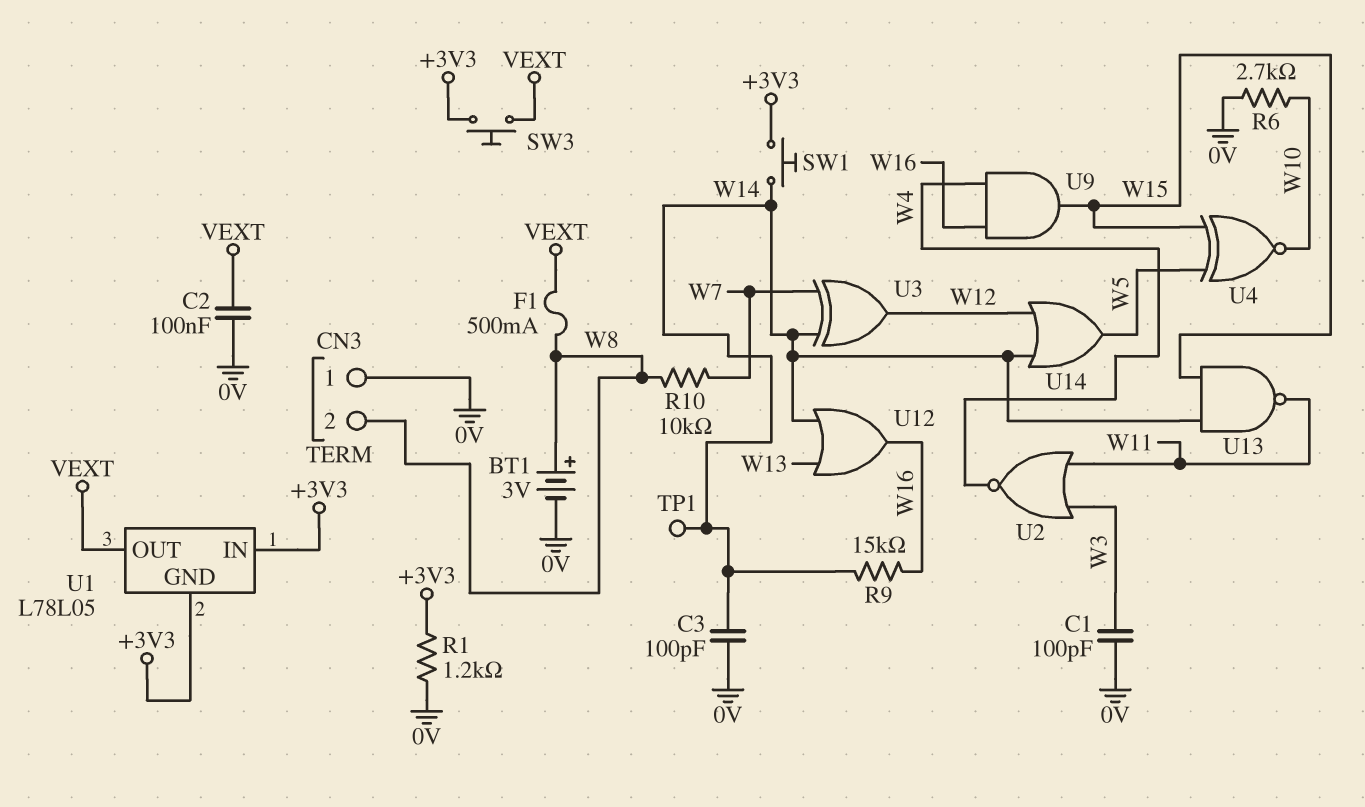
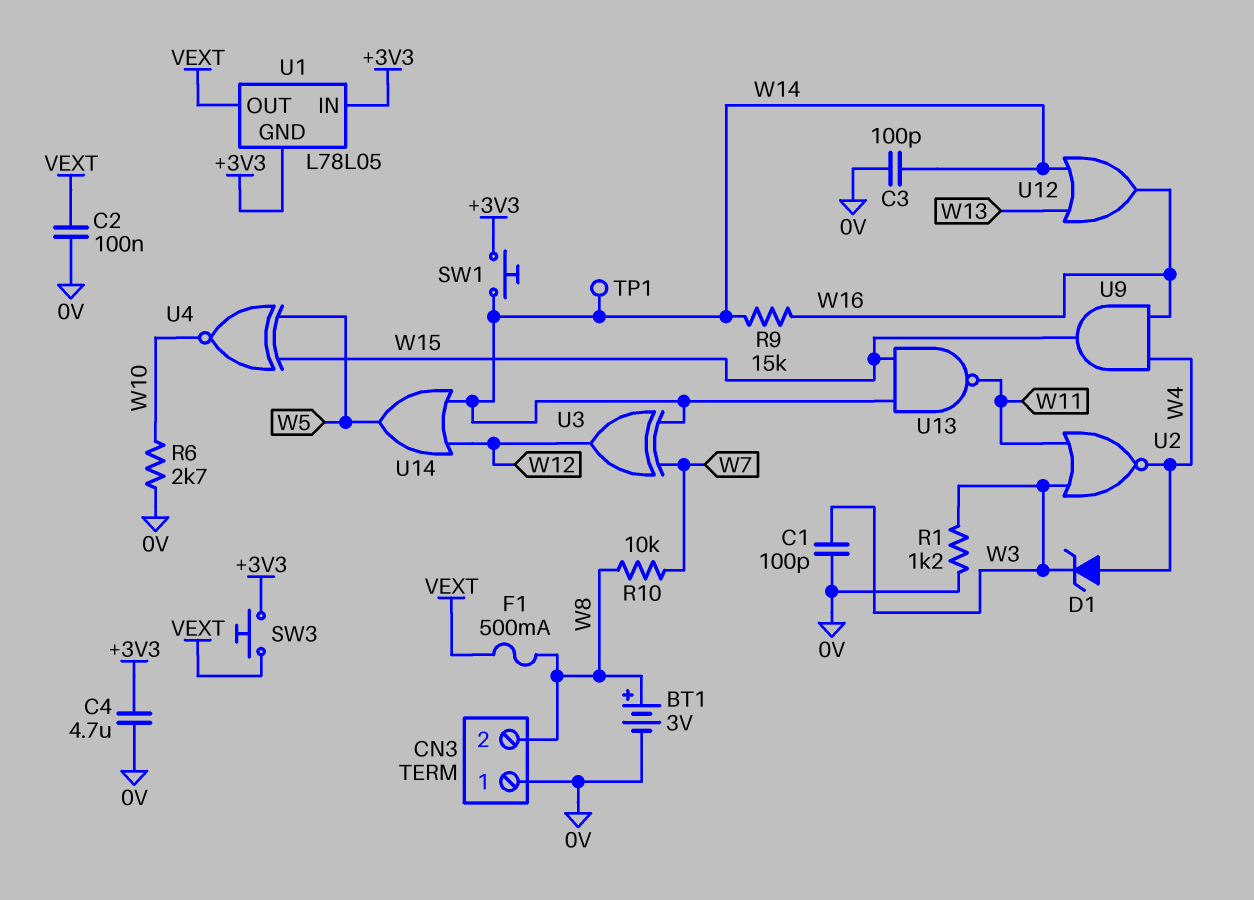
C4: none -> 4.7uF (+3V3, 0V)
D1: none -> zener (A W4, K W3)
R1: 1.2k (+3V3, 0V) -> 1.2k (0V, W3)

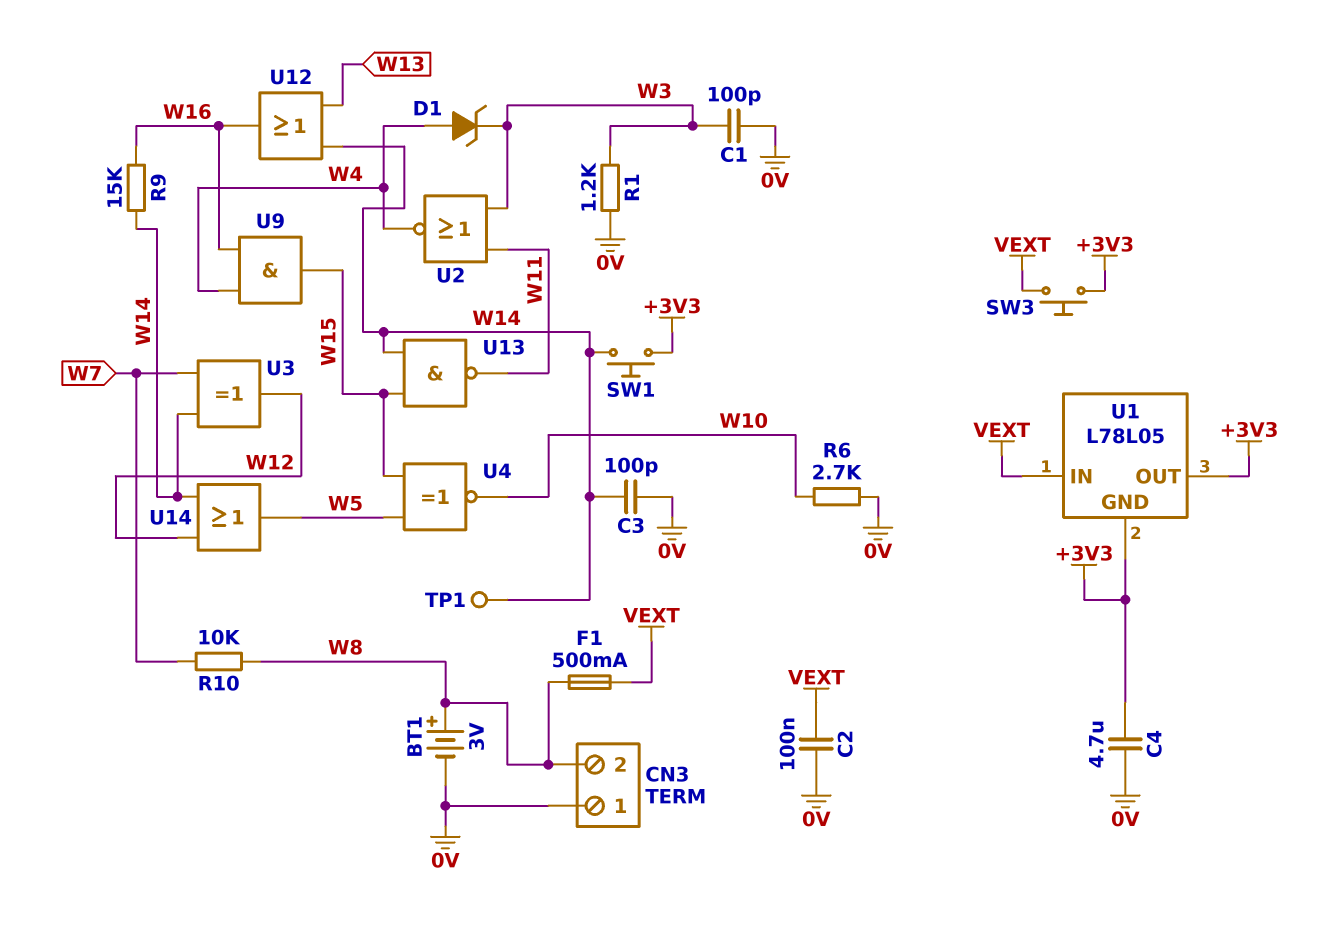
U1 pin IN: +3V3 -> VEXT
U1 pin OUT: VEXT -> +3V3

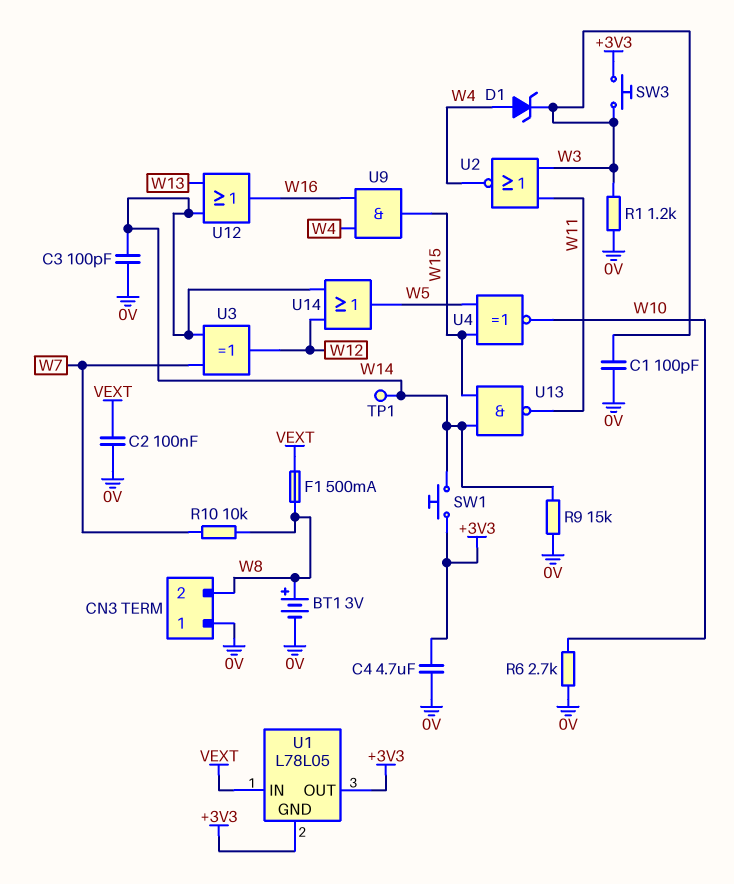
R9: 15k (W14, W16) -> 15k (0V, W14)
SW3: button (+3V3, VEXT) -> button (+3V3, W3)

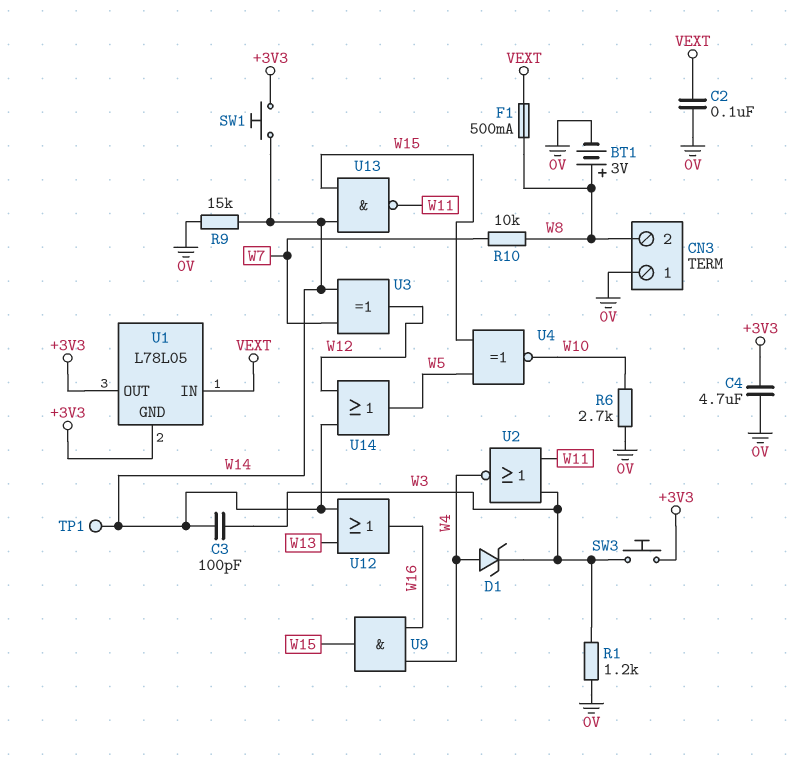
C1: 100pF (0V, W3) -> none
C3: 100pF (0V, W14) -> 100pF (W3, W14)

